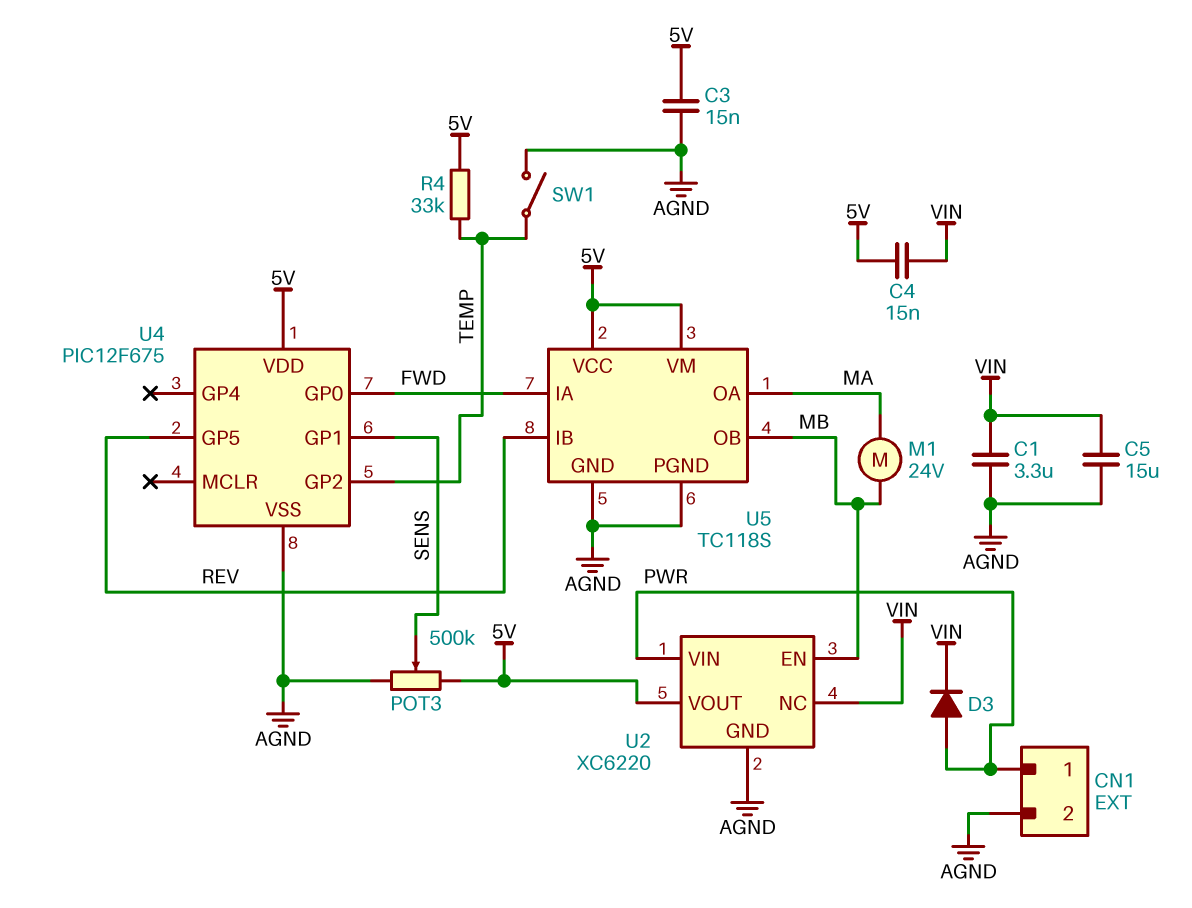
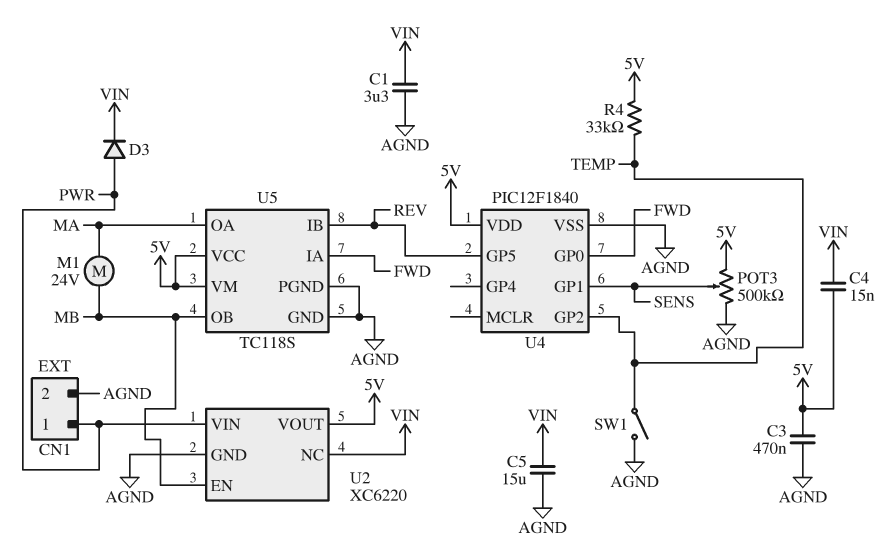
C3: 15nF (5V, AGND) -> 470nF (5V, AGND)
U4: PIC12F675 -> PIC12F1840

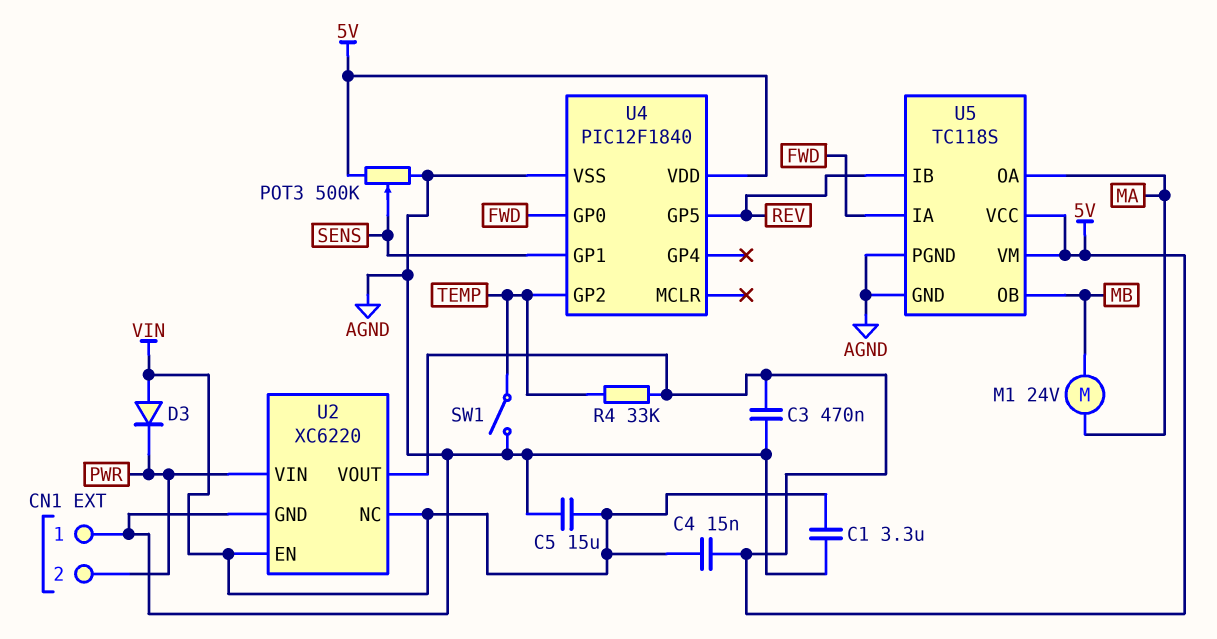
CN1 pin 1: PWR -> AGND
CN1 pin 2: AGND -> PWR
D3: diode (A PWR, K VIN) -> diode (A VIN, K PWR)
U2 pin EN: MB -> VIN

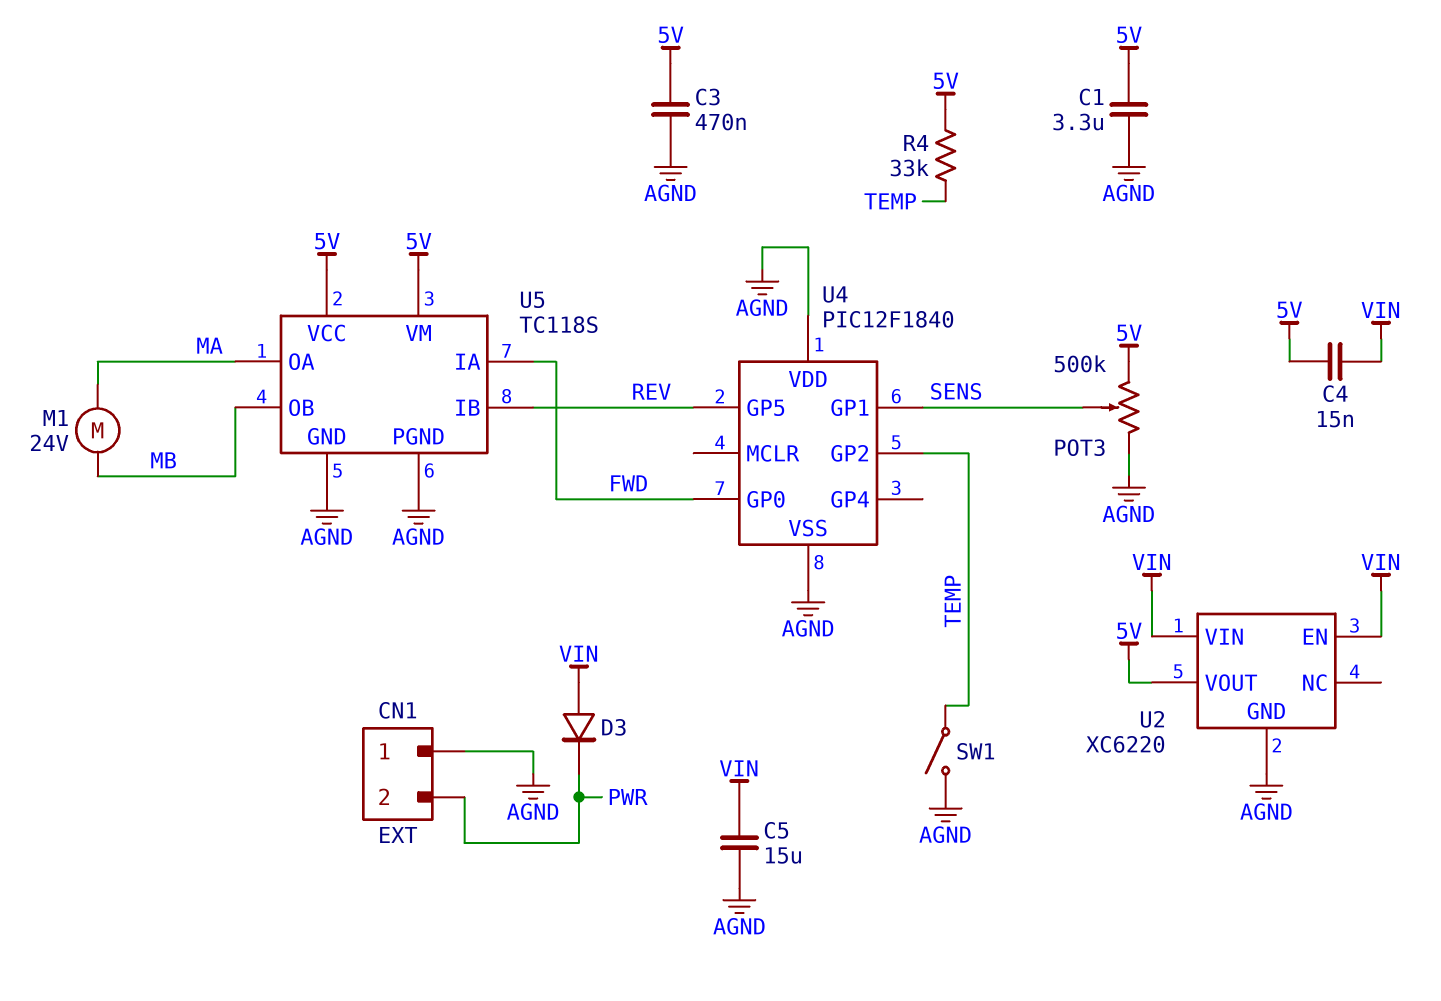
C1: 3.3uF (AGND, VIN) -> 3.3uF (5V, AGND)
U2 pin NC: VIN -> none
U2 pin VIN: PWR -> VIN
U4 pin VDD: 5V -> AGND

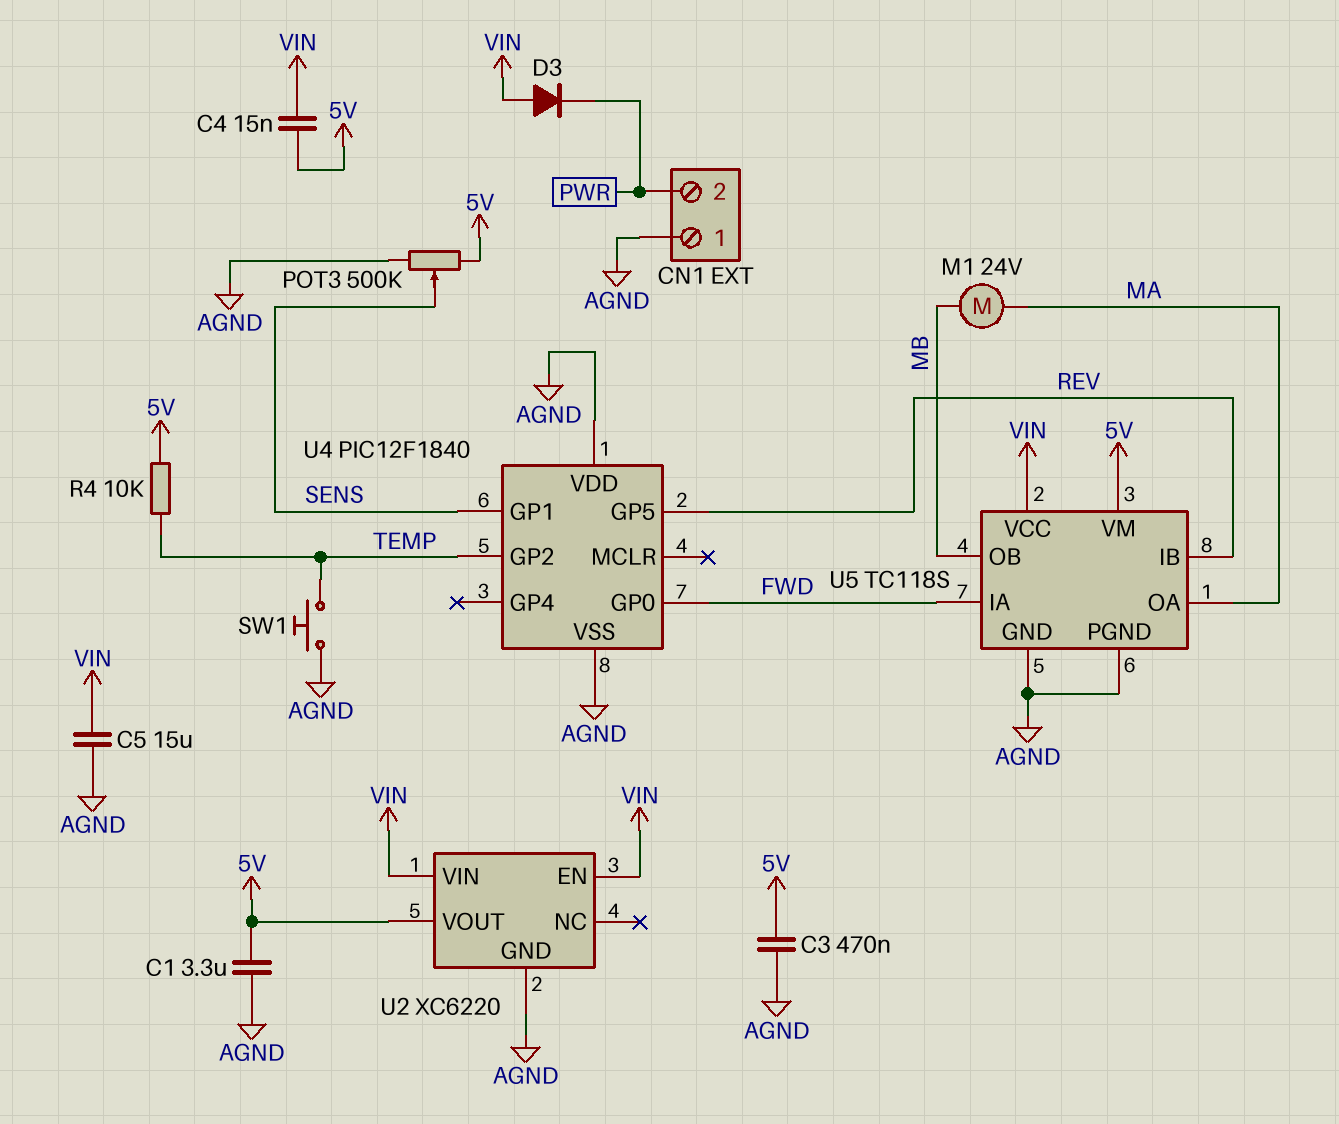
R4: 33k (5V, TEMP) -> 10k (5V, TEMP)
SW1: switch (AGND, TEMP) -> button (AGND, TEMP)
U5 pin VCC: 5V -> VIN

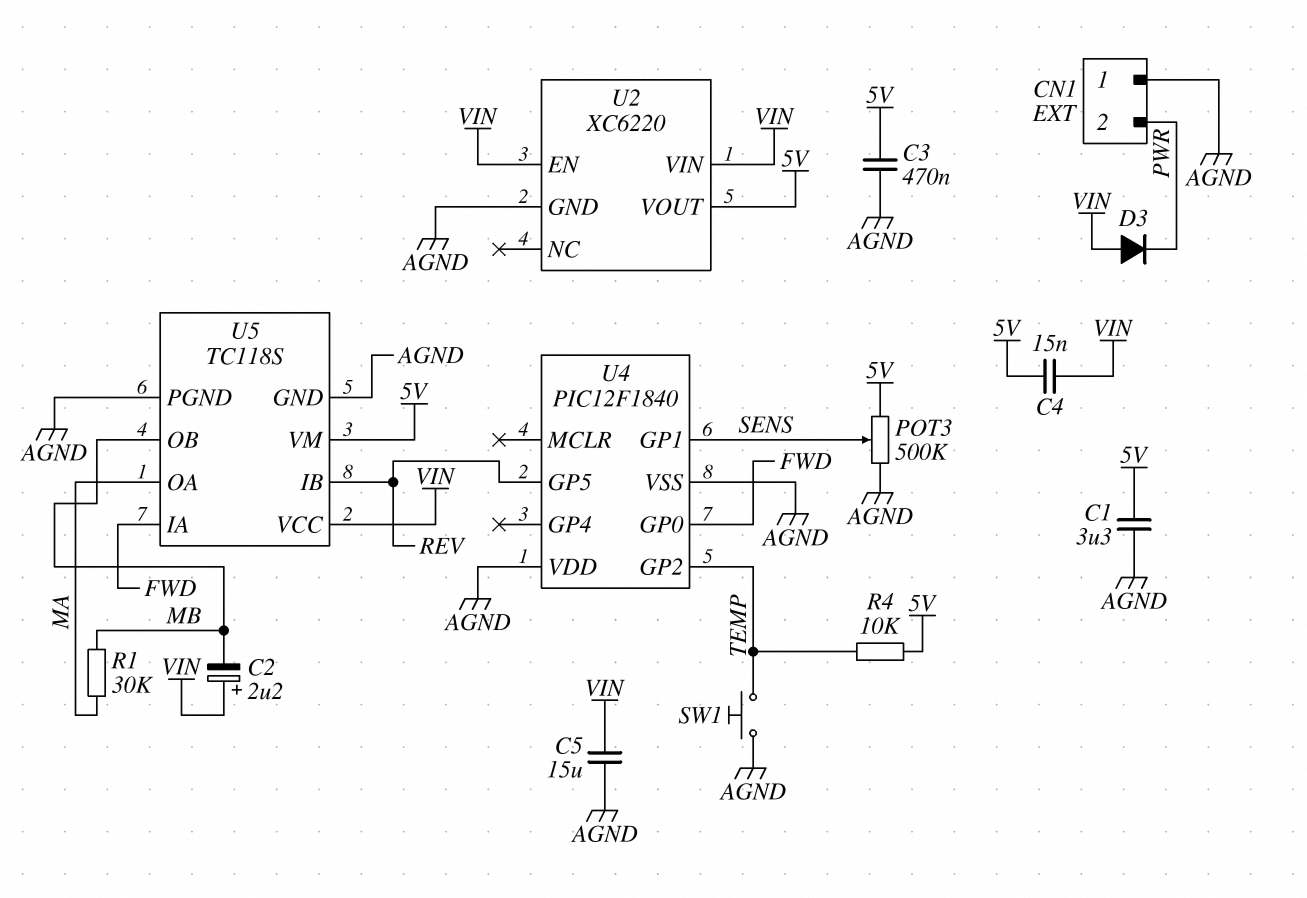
C2: none -> 2.2uF (plus VIN, minus MB)
M1: motor 24V (MA, MB) -> none
R1: none -> 30k (MA, MB)

